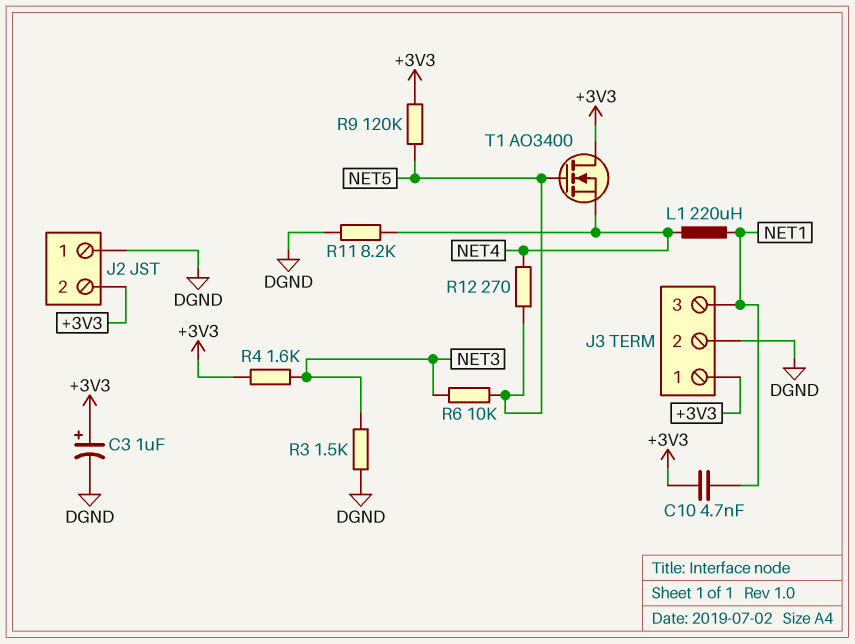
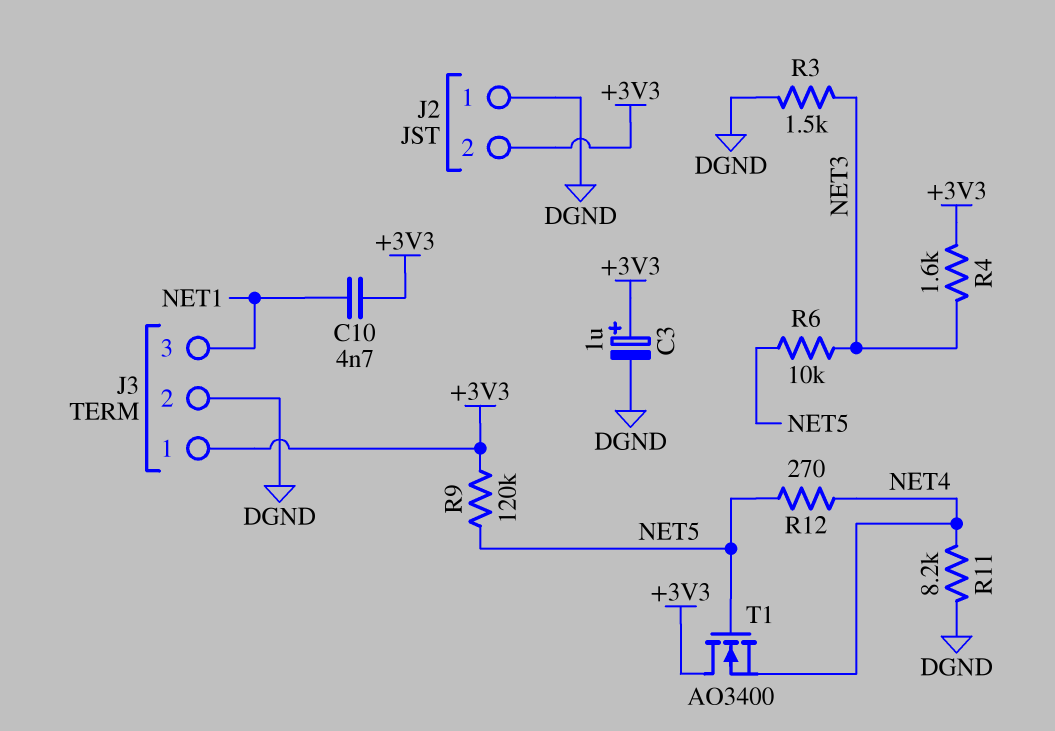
L1: 220uH (NET1, NET4) -> none

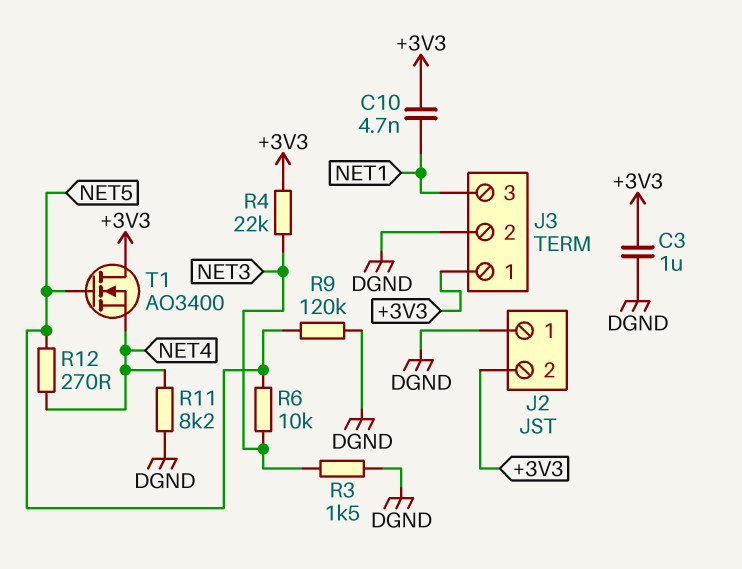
C3: 1uF (plus +3V3, minus DGND) -> 1uF (+3V3, DGND)
R4: 1.6k (+3V3, NET3) -> 22k (+3V3, NET3)
R9: 120k (+3V3, NET5) -> 120k (DGND, NET5)

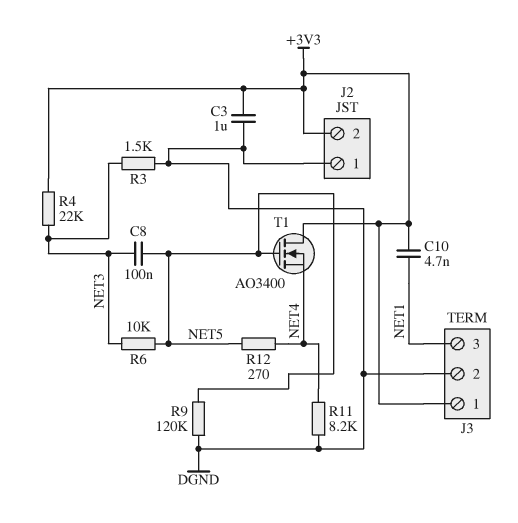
C8: none -> 100nF (NET3, NET5)

